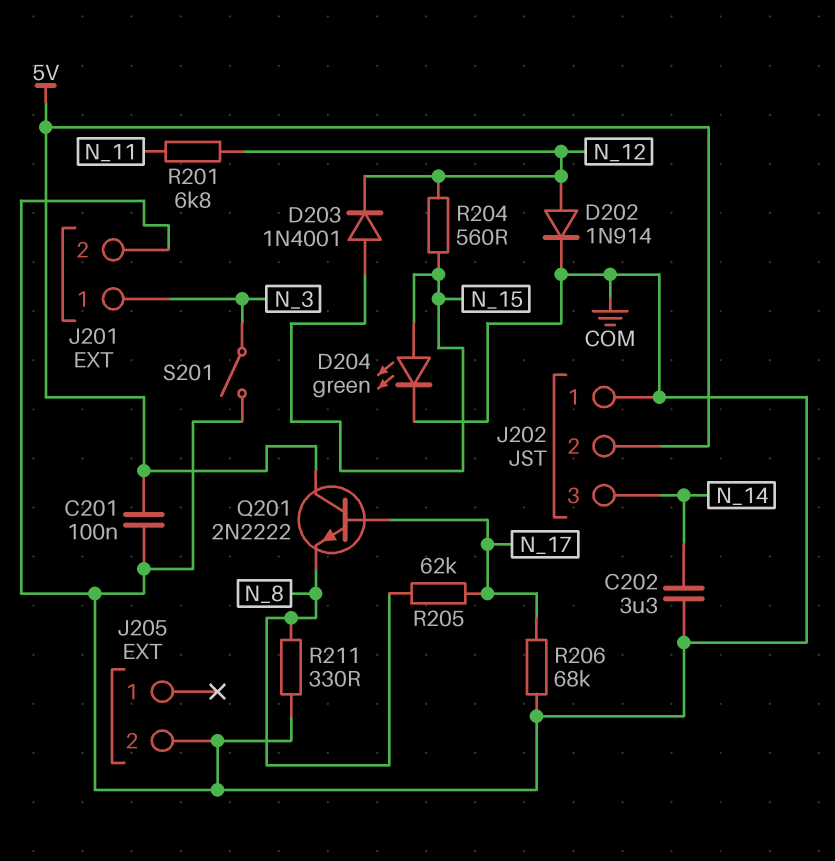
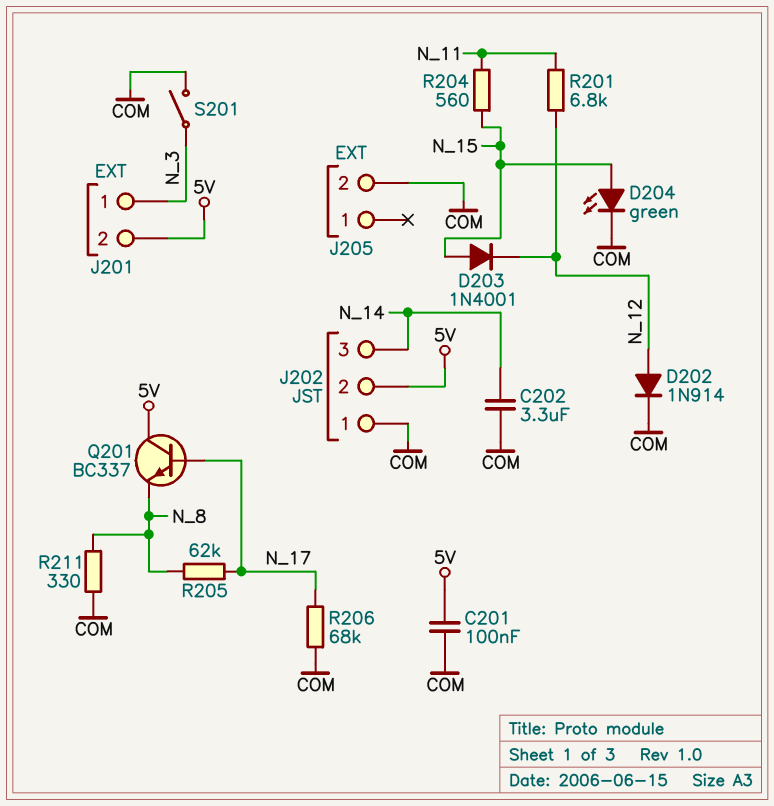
J201 pin 2: COM -> 5V
Q201: NPN 2N2222 (B N_17, C 5V, E N_8) -> NPN BC337 (B N_17, C 5V, E N_8)
R204: 560 (N_12, N_15) -> 560 (N_11, N_15)

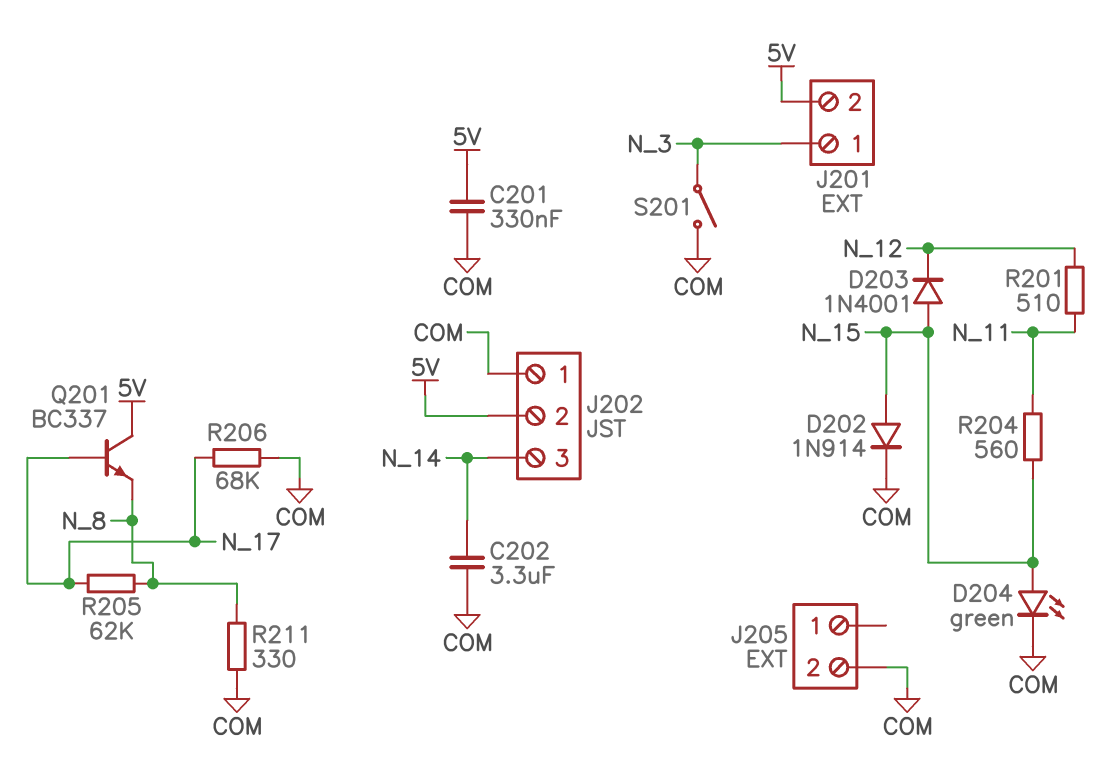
C201: 100nF (5V, COM) -> 330nF (5V, COM)
D202: diode 1N914 (A N_12, K COM) -> diode 1N914 (A N_15, K COM)
R201: 6.8k (N_11, N_12) -> 510 (N_11, N_12)

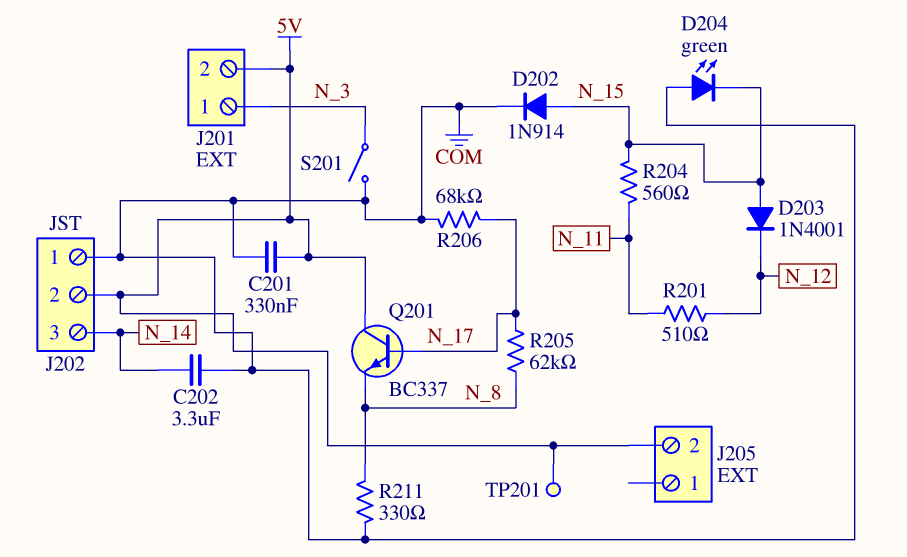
D204: LED green (A N_15, K COM) -> LED green (A COM, K N_15)
J205 pin 2: COM -> 5V
TP201: none -> test point (5V)

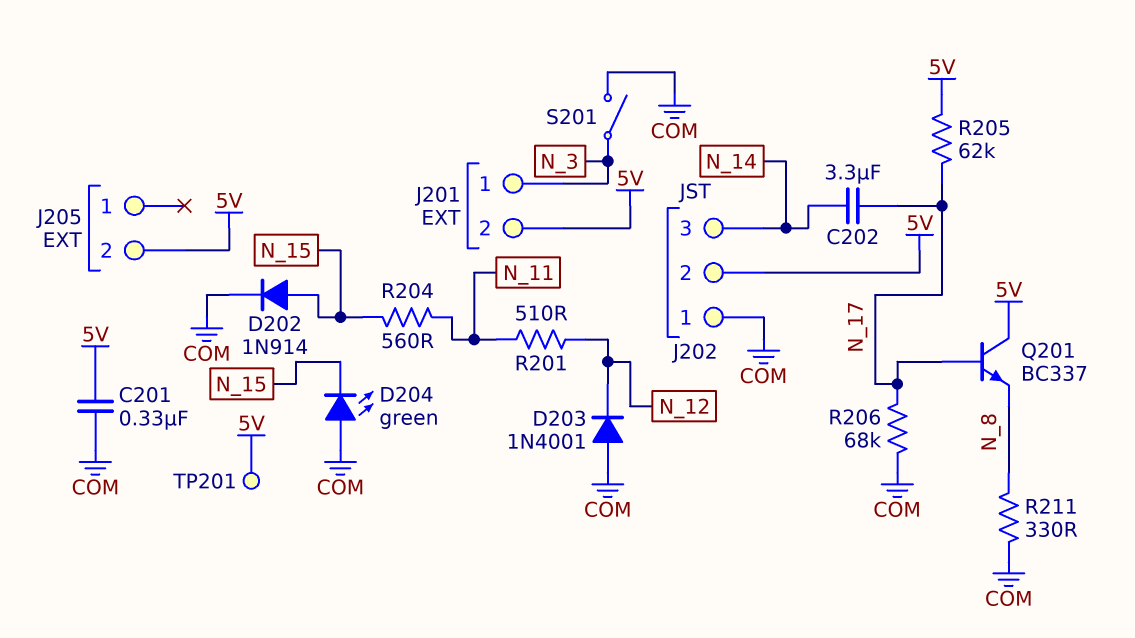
C202: 3.3uF (COM, N_14) -> 3.3uF (N_14, N_17)
D203: diode 1N4001 (A N_15, K N_12) -> diode 1N4001 (A COM, K N_12)
R205: 62k (N_8, N_17) -> 62k (5V, N_17)

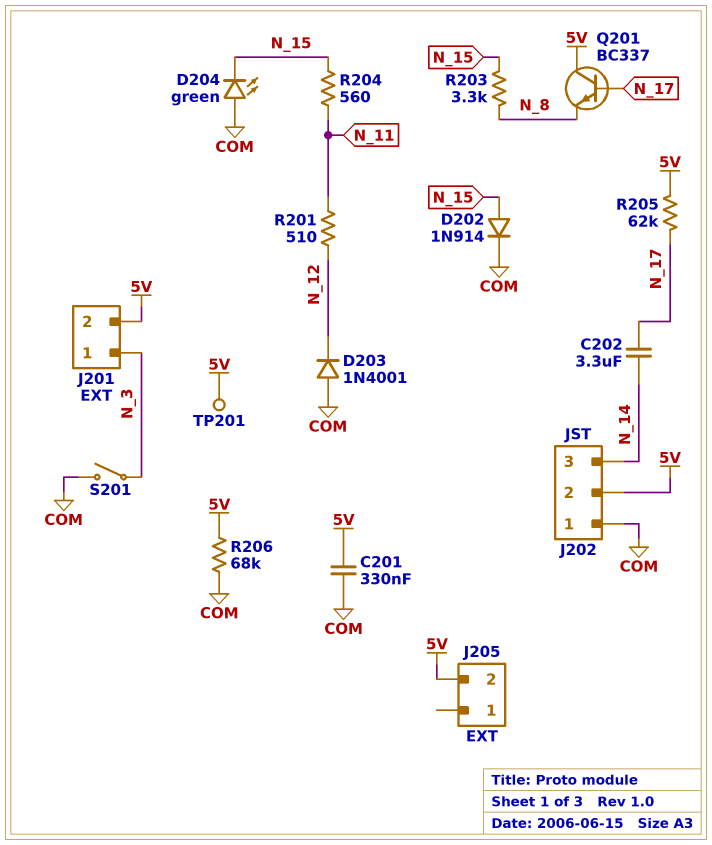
R203: none -> 3.3k (N_8, N_15)
R206: 68k (COM, N_17) -> 68k (5V, COM)
R211: 330 (COM, N_8) -> none

